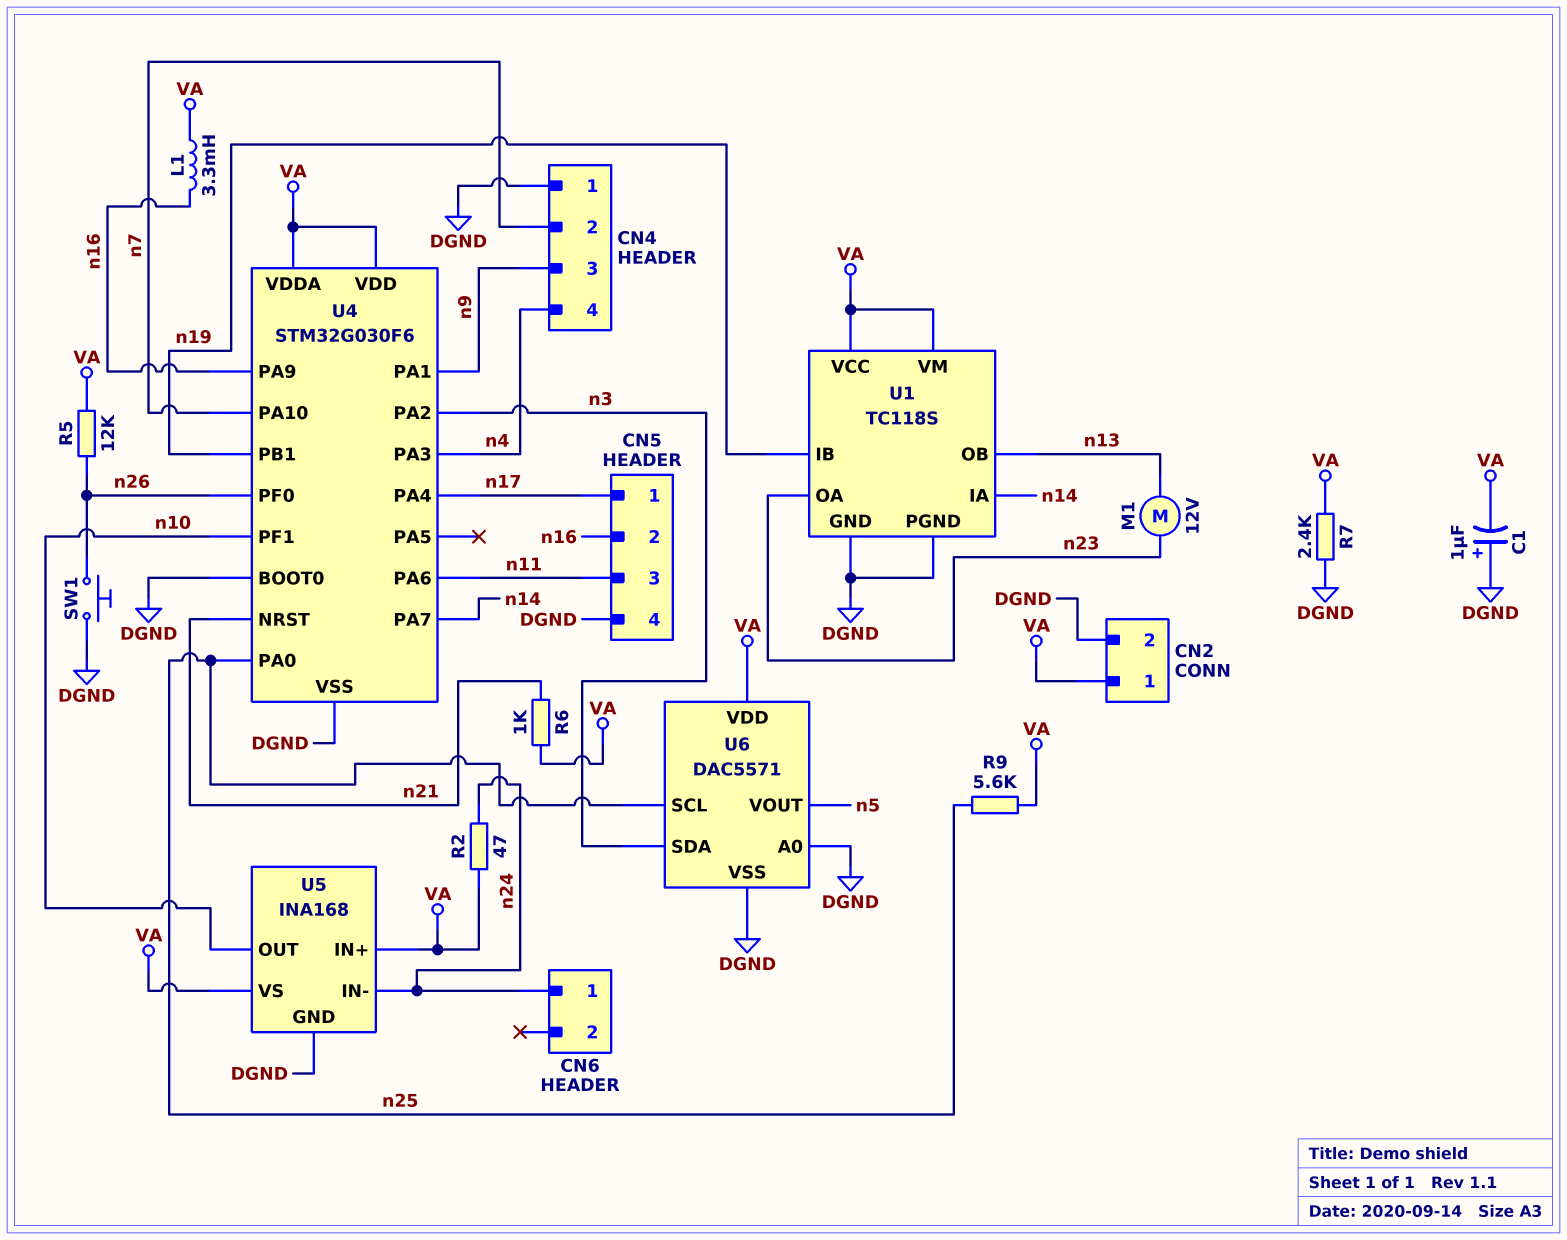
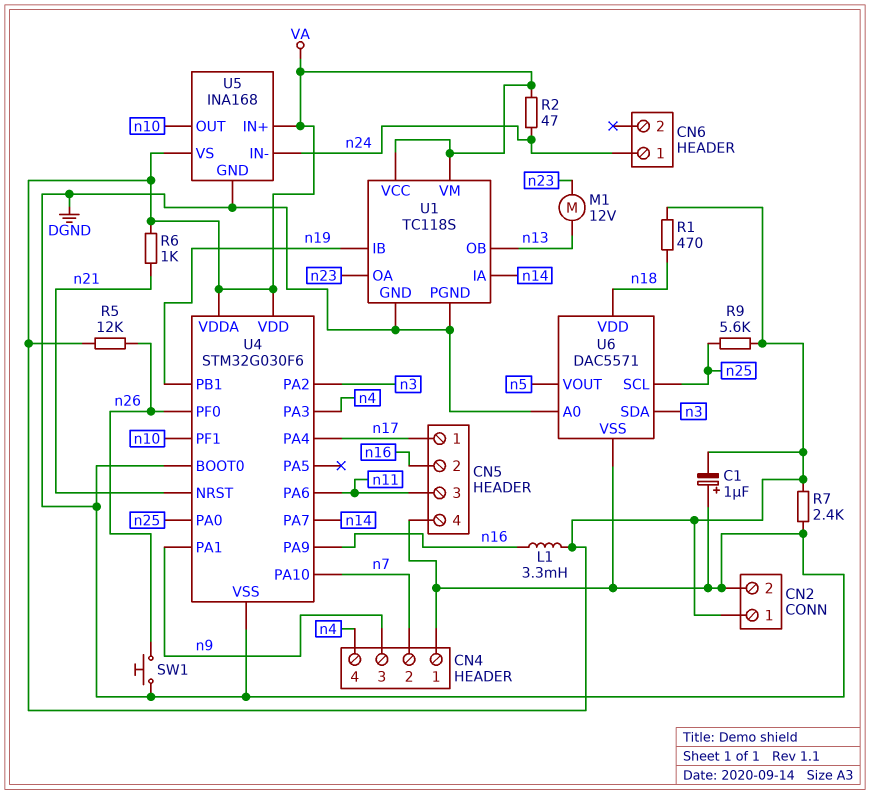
R1: none -> 470 (VA, n18)
U6 pin VDD: VA -> n18

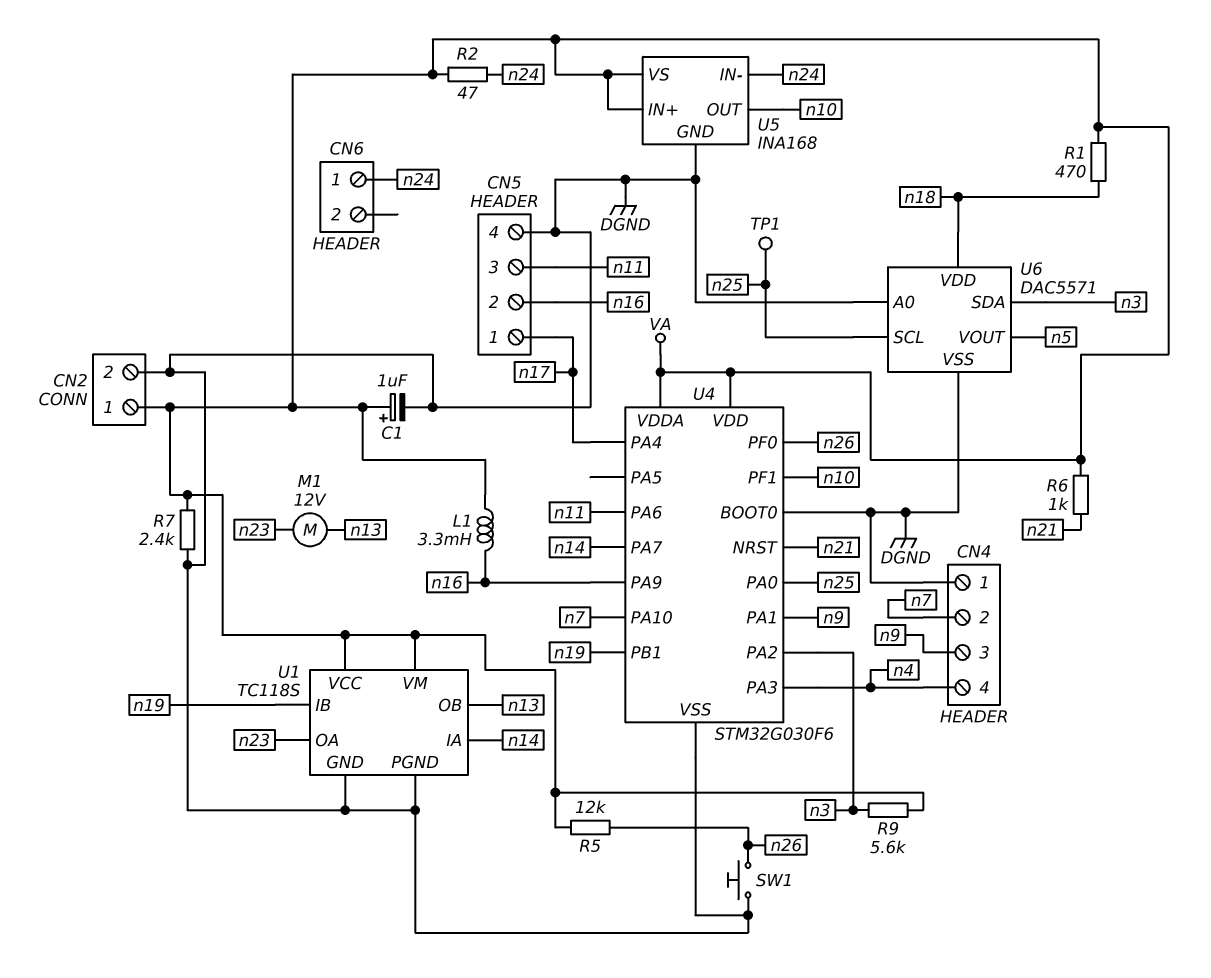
C1: 1uF (plus DGND, minus VA) -> 1uF (plus VA, minus DGND)
R9: 5.6k (VA, n25) -> 5.6k (VA, n3)
TP1: none -> test point (n25)

